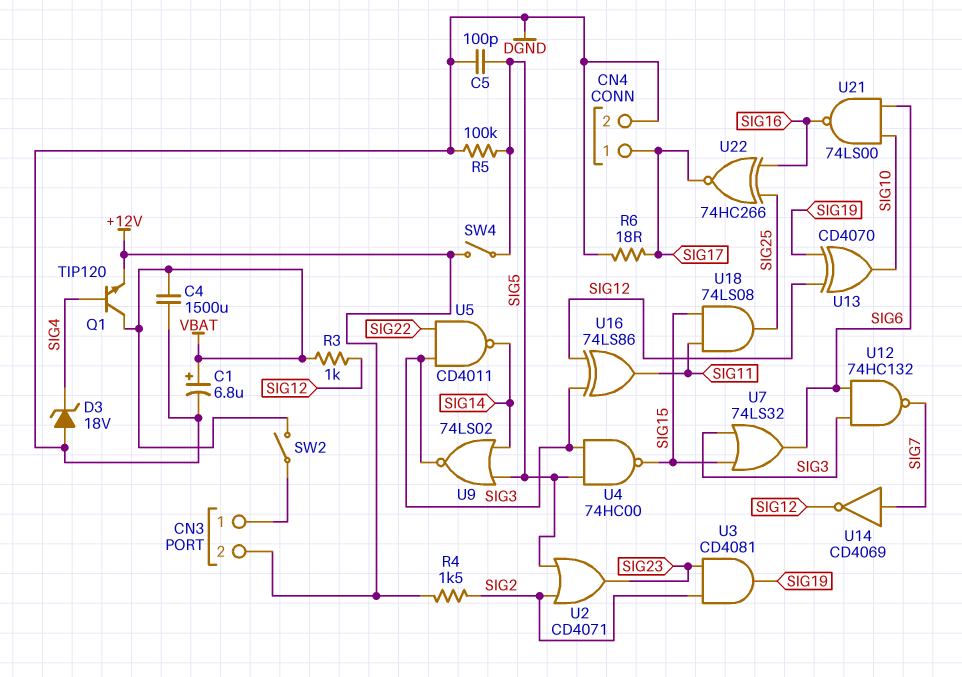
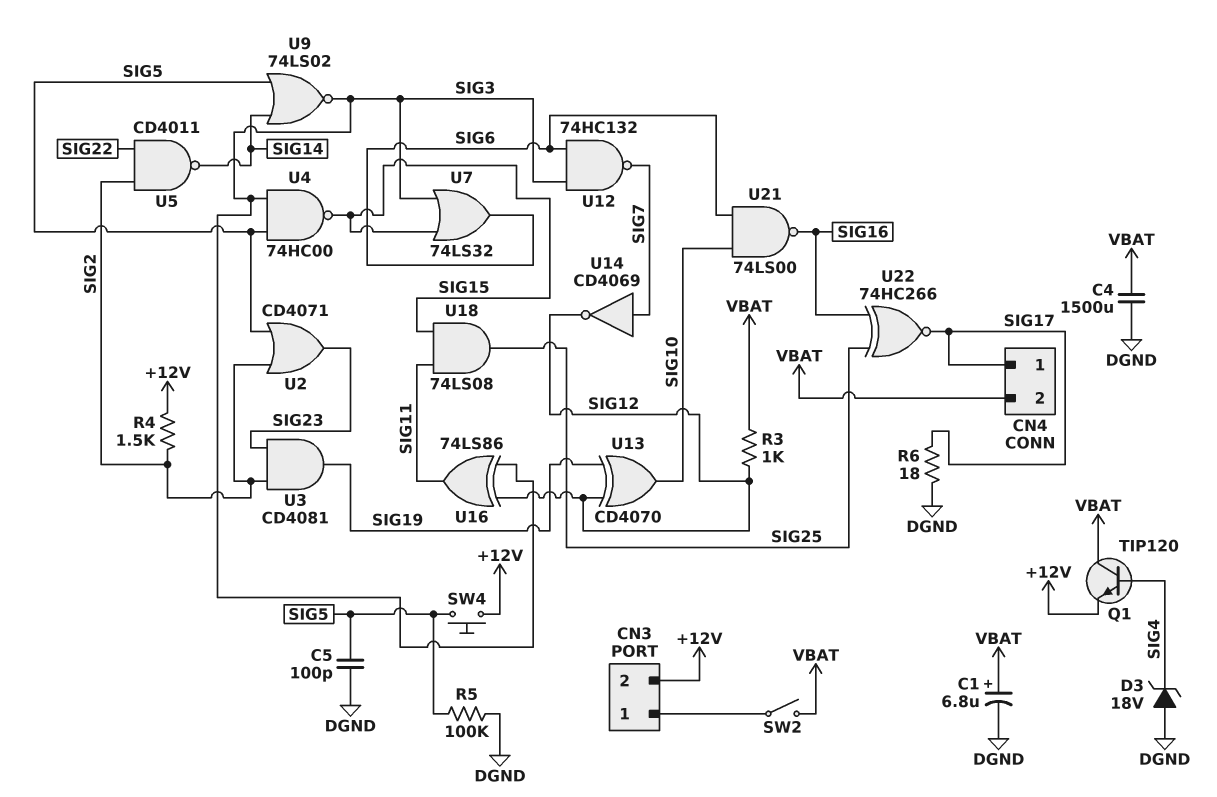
CN4 pin 2: DGND -> VBAT
SW4: switch (+12V, SIG5) -> button (+12V, SIG5)
U5: NAND CD4011 (in SIG3, in SIG22, out SIG14) -> NAND CD4011 (in SIG2, in SIG22, out SIG14)

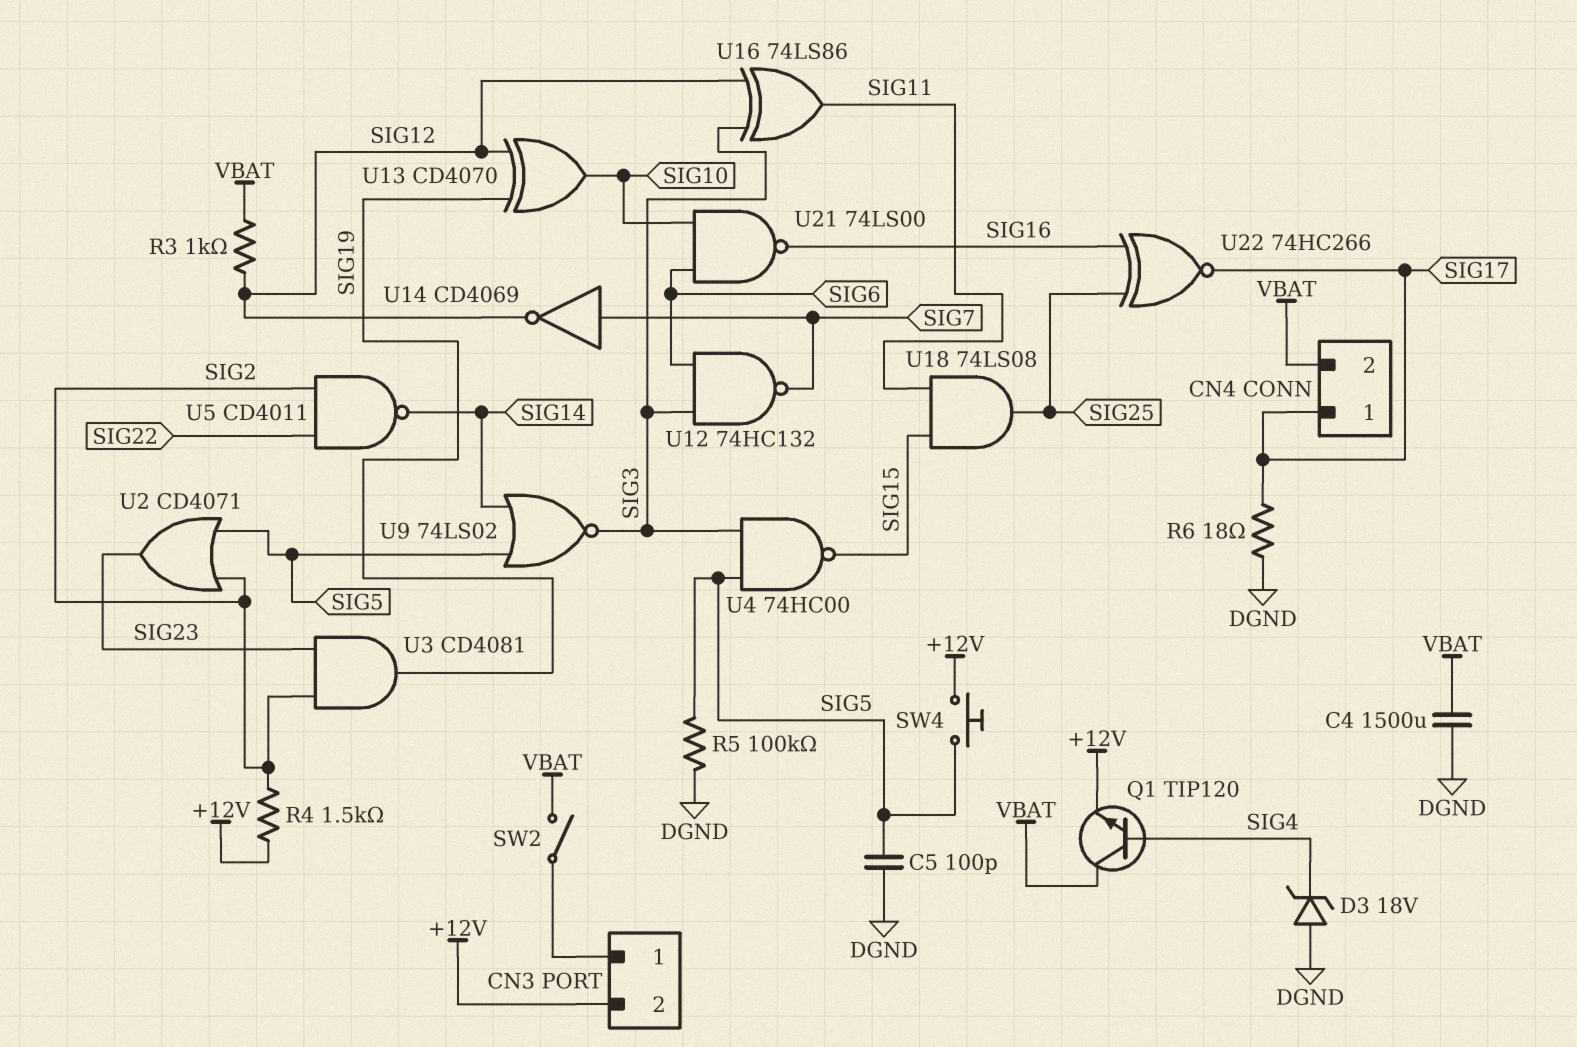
C1: 6.8uF (plus VBAT, minus DGND) -> none
U7: OR 74LS32 (in SIG3, in SIG15, out SIG6) -> none

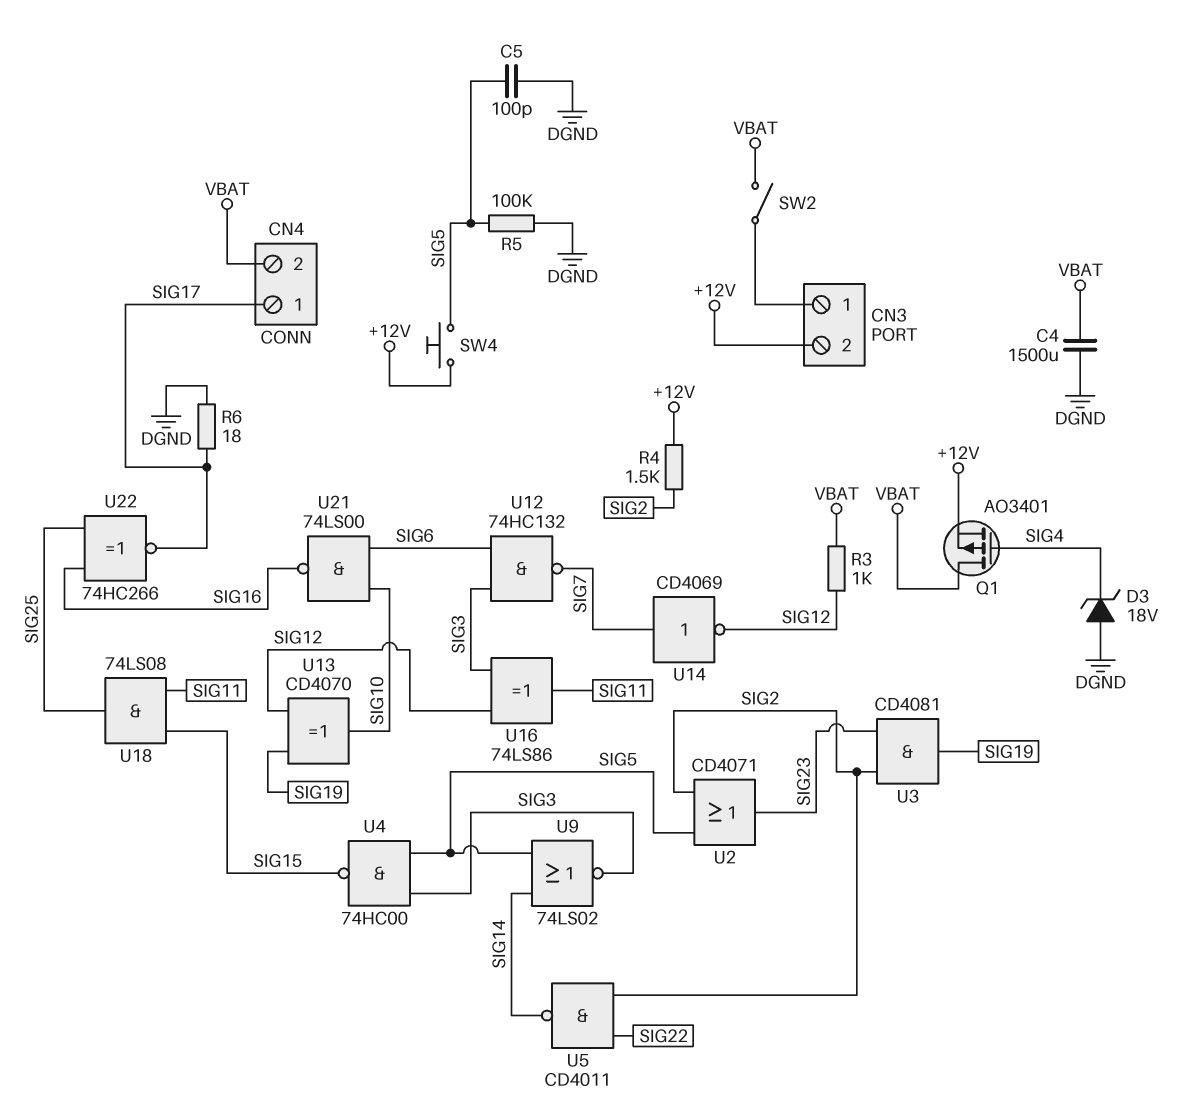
Q1: NPN TIP120 (B SIG4, C VBAT, E +12V) -> PMOS AO3401 (G SIG4, D VBAT, S +12V)

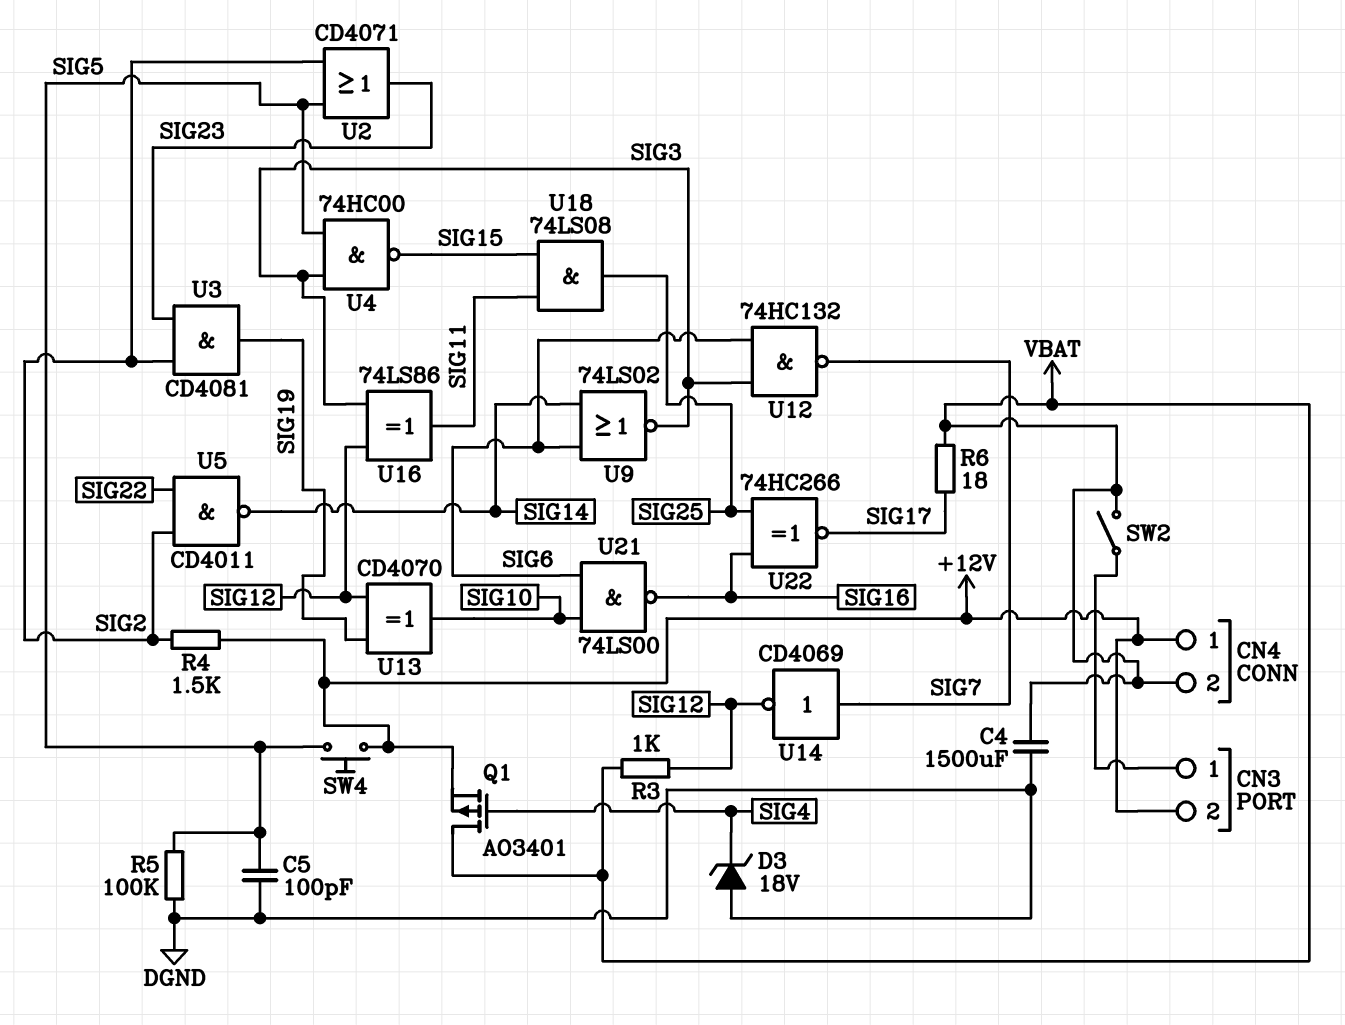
CN4 pin 1: SIG17 -> +12V
R6: 18 (DGND, SIG17) -> 18 (SIG17, VBAT)
U9: NOR 74LS02 (in SIG5, in SIG14, out SIG3) -> NOR 74LS02 (in SIG6, in SIG14, out SIG3)

